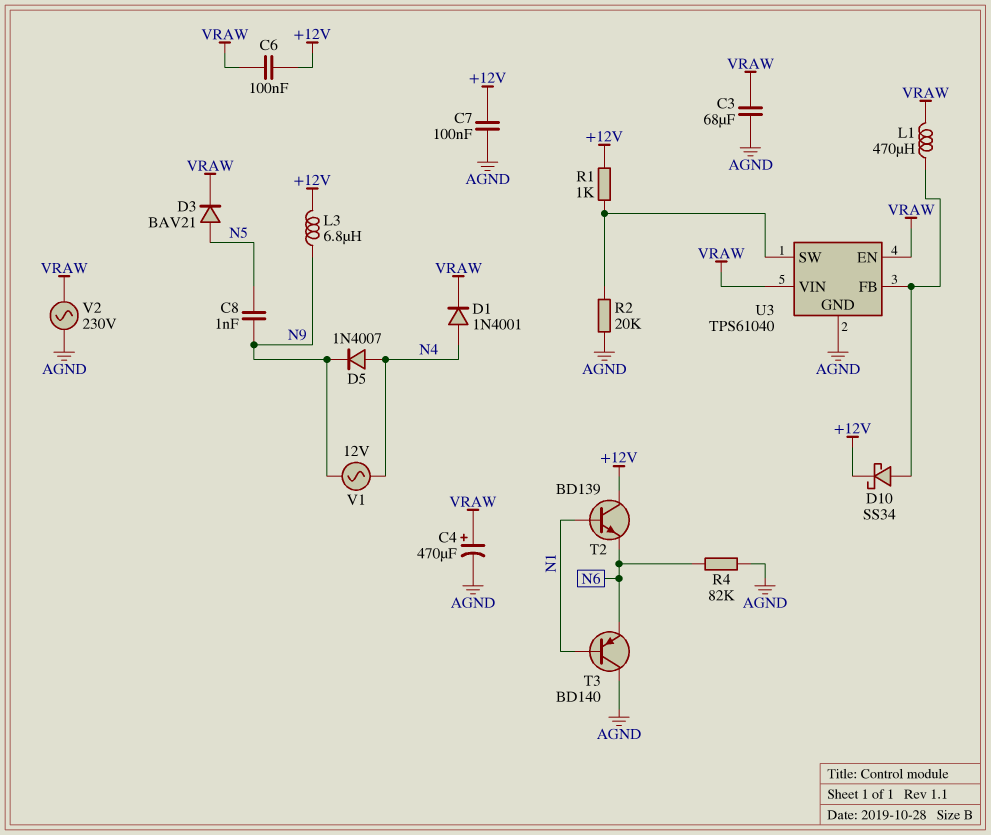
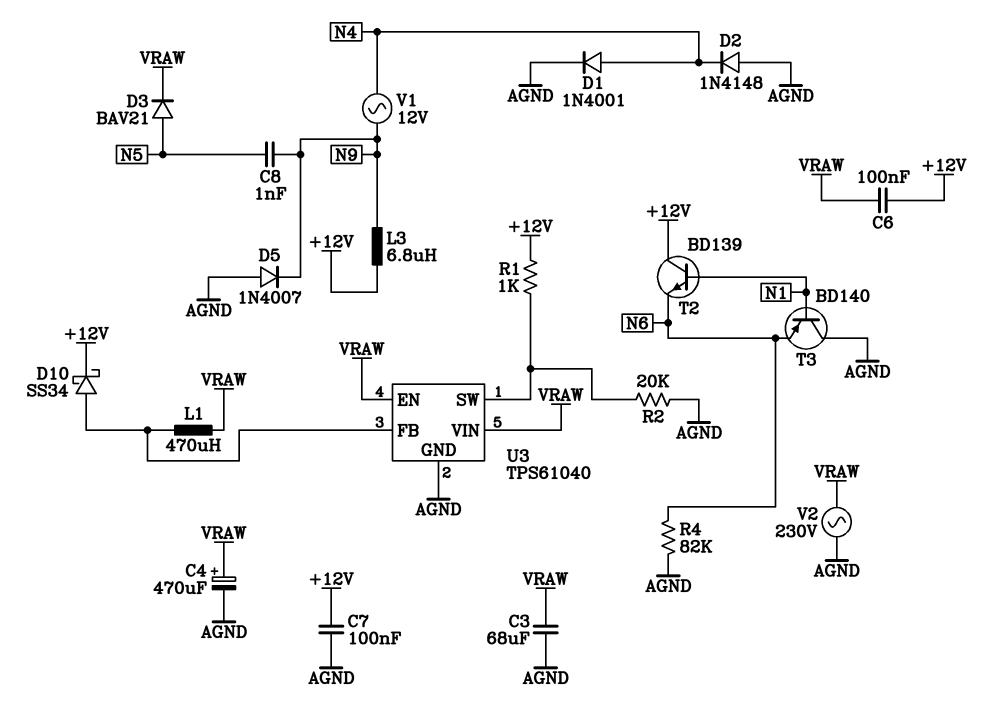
D1: diode 1N4001 (A N4, K VRAW) -> diode 1N4001 (A N4, K AGND)
D2: none -> diode 1N4148 (A AGND, K N4)
D5: diode 1N4007 (A N4, K N9) -> diode 1N4007 (A AGND, K N9)

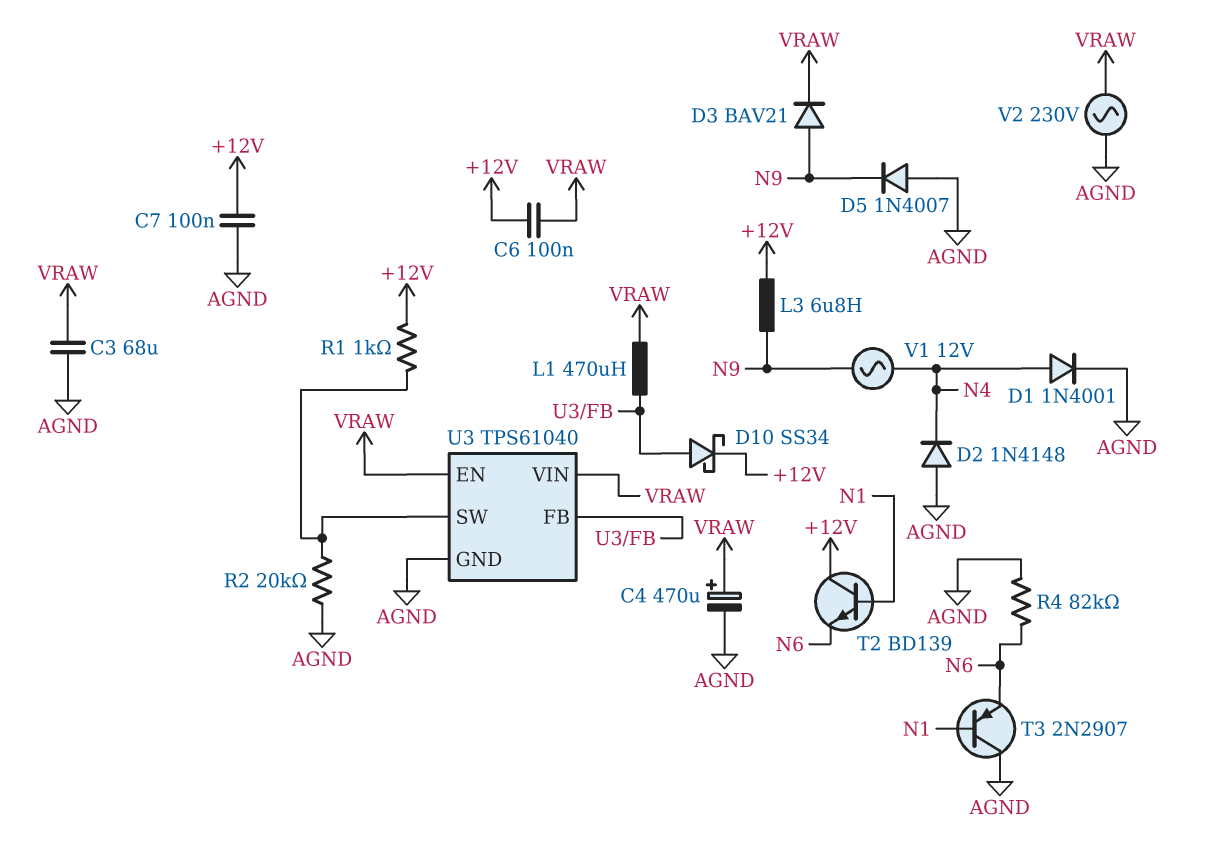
C8: 1nF (N5, N9) -> none
D3: diode BAV21 (A N5, K VRAW) -> diode BAV21 (A N9, K VRAW)
T3: PNP BD140 (B N1, C AGND, E N6) -> PNP 2N2907 (B N1, C AGND, E N6)

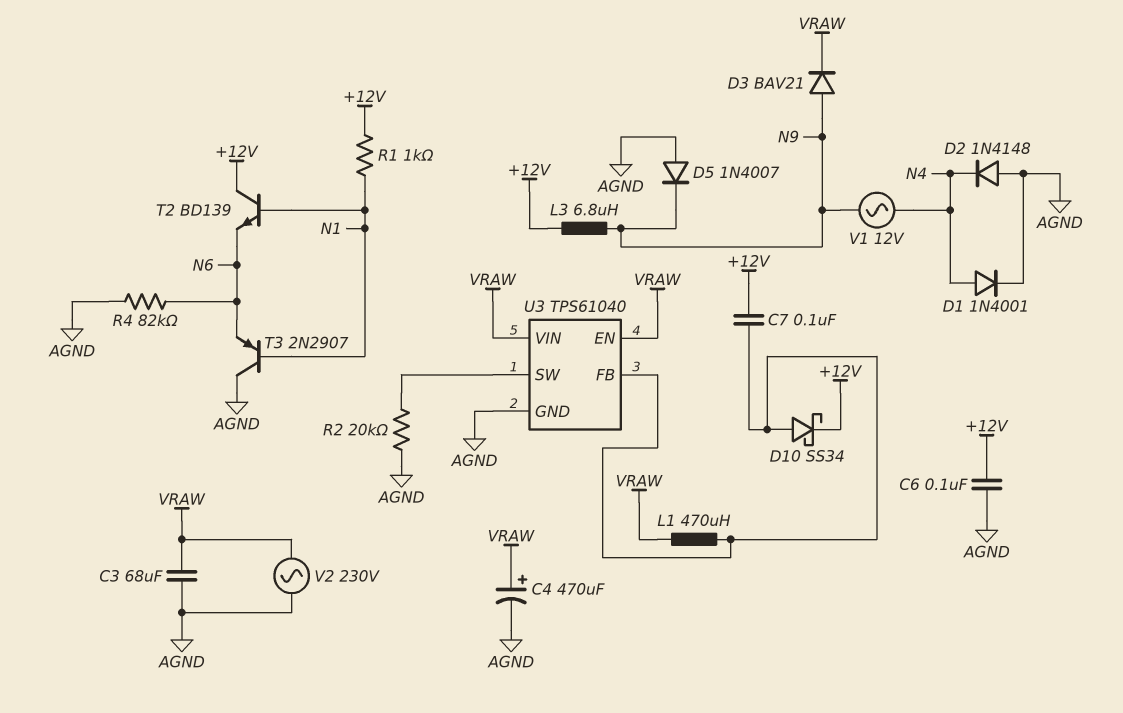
C6: 100nF (+12V, VRAW) -> 100nF (+12V, AGND)
C7: 100nF (+12V, AGND) -> 100nF (+12V, U3/FB)
R1: 1k (+12V, U3/SW) -> 1k (+12V, N1)

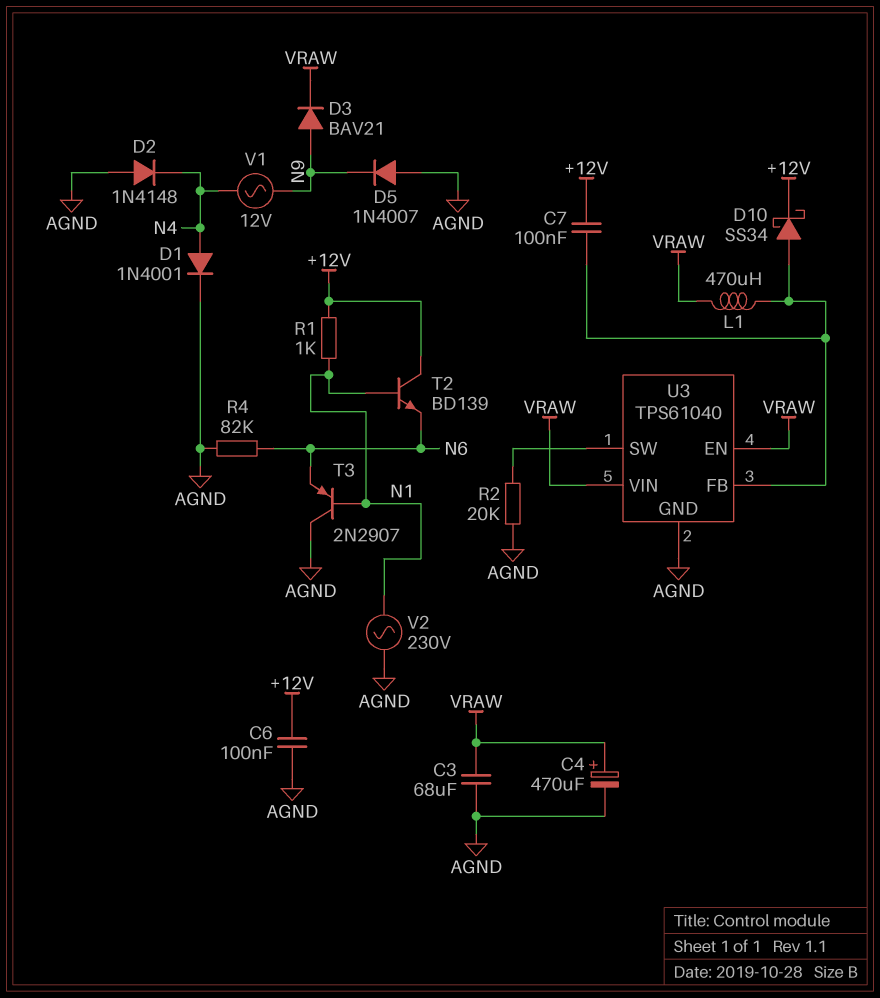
L3: 6.8uH (+12V, N9) -> none
V2: AC 230V (AGND, VRAW) -> AC 230V (AGND, N1)

